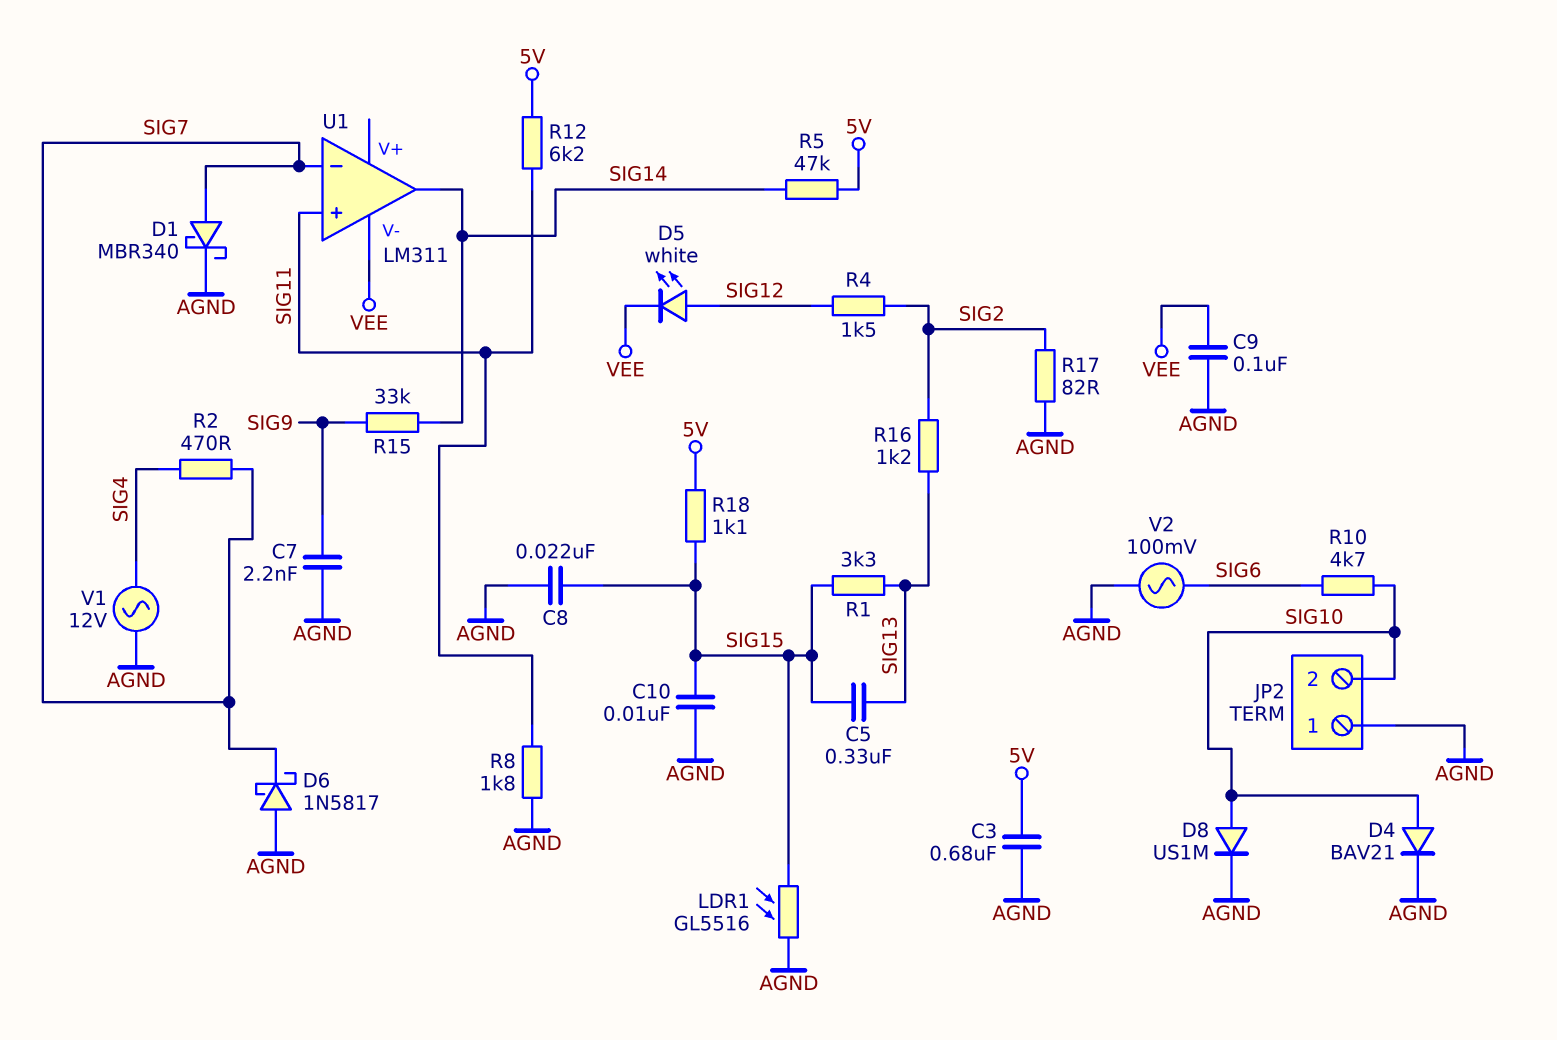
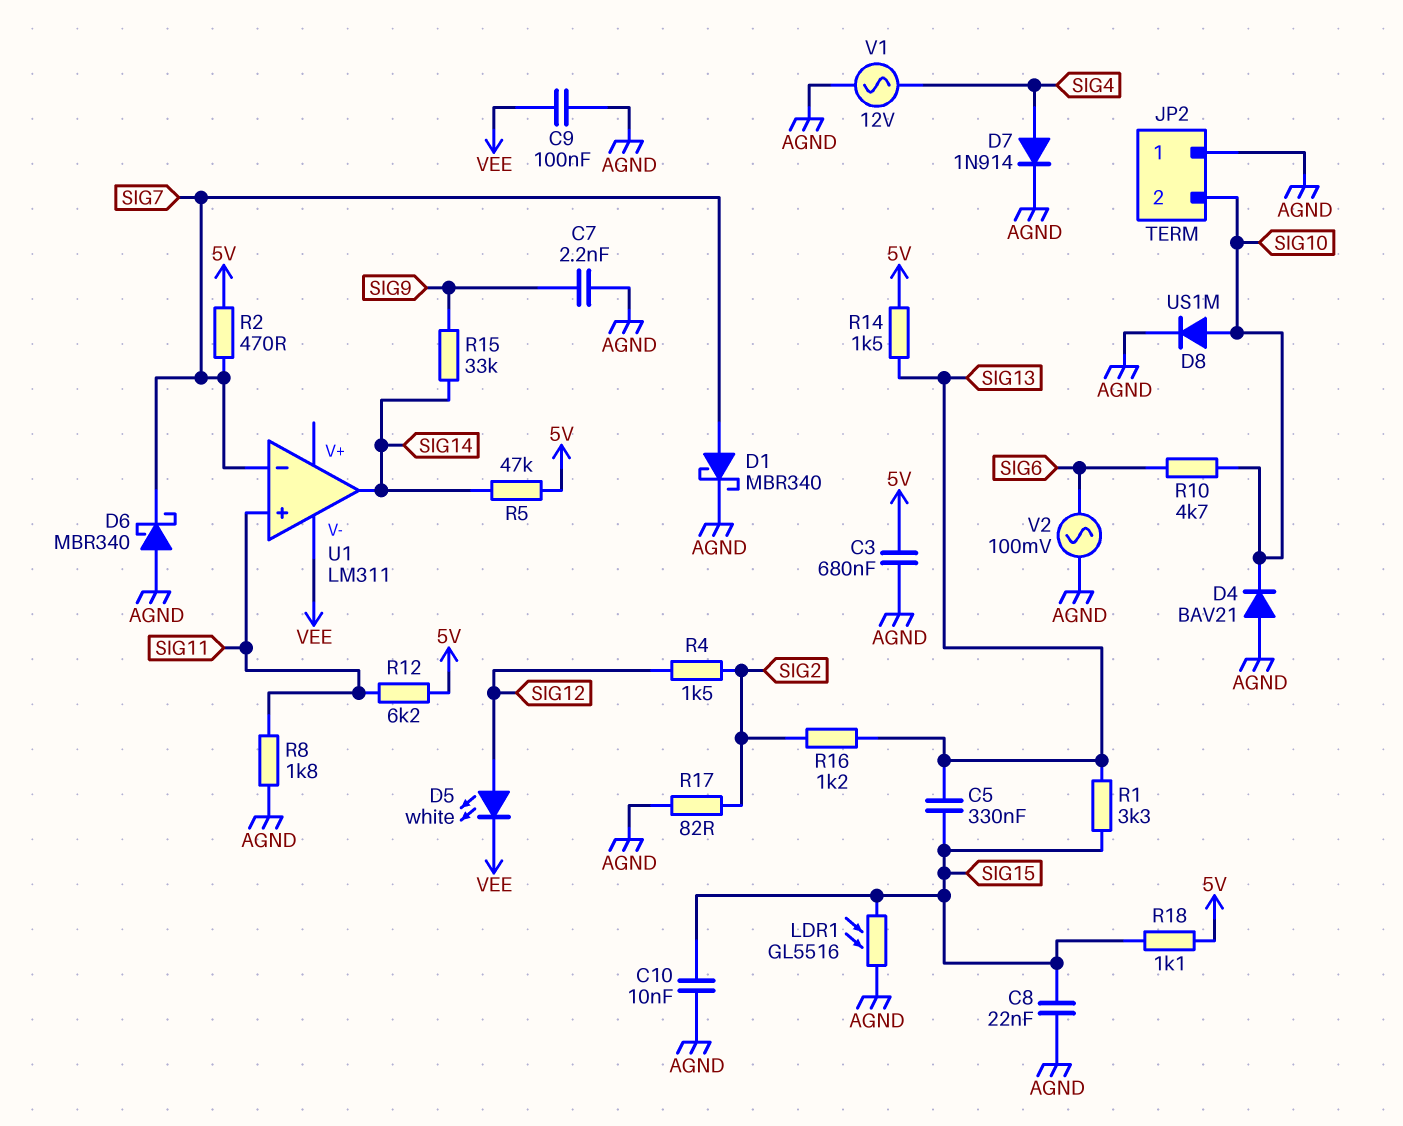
D4: diode BAV21 (A SIG10, K AGND) -> diode BAV21 (A AGND, K SIG10)
D6: schottky 1N5817 (A AGND, K SIG7) -> schottky MBR340 (A AGND, K SIG7)
D7: none -> diode 1N914 (A SIG4, K AGND)
R2: 470 (SIG4, SIG7) -> 470 (5V, SIG7)
R14: none -> 1.5k (5V, SIG13)

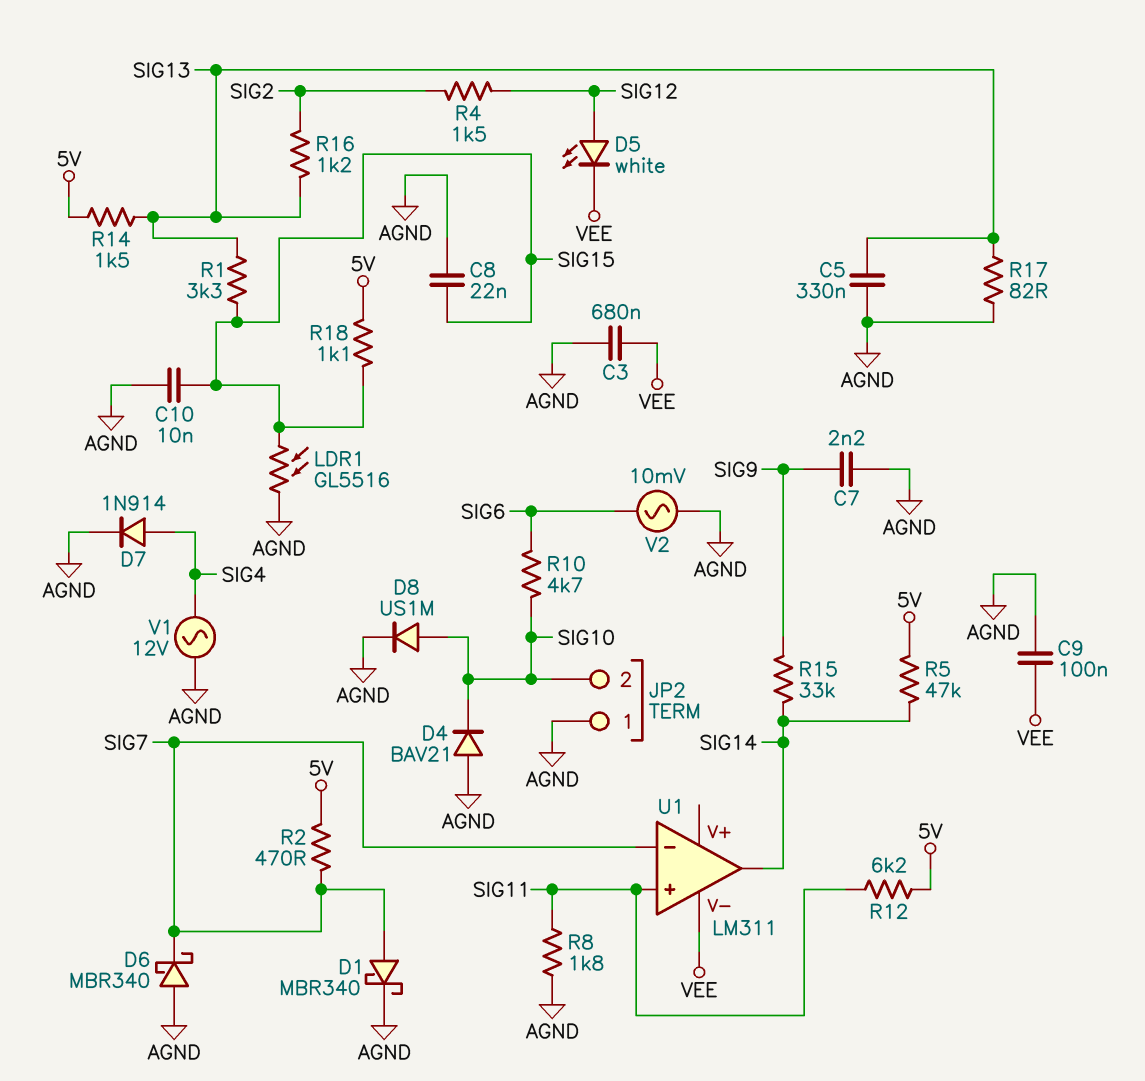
C3: 680nF (5V, AGND) -> 680nF (AGND, VEE)
C5: 330nF (SIG13, SIG15) -> 330nF (AGND, SIG13)
R17: 82 (AGND, SIG2) -> 82 (AGND, SIG13)
V2: AC 100mV (AGND, SIG6) -> AC 10mV (AGND, SIG6)

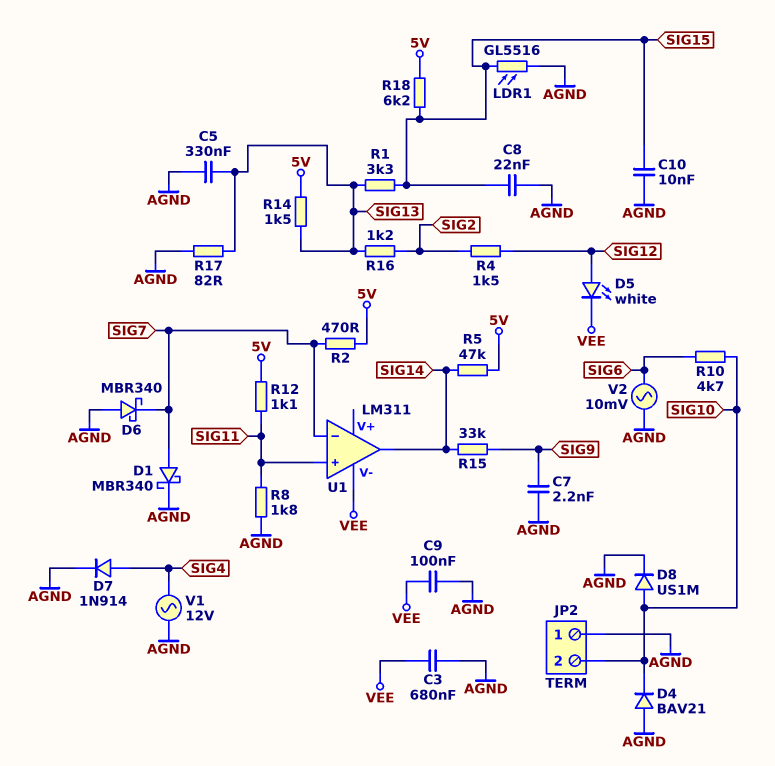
R12: 6.2k (5V, SIG11) -> 1.1k (5V, SIG11)
R18: 1.1k (5V, SIG15) -> 6.2k (5V, SIG15)

